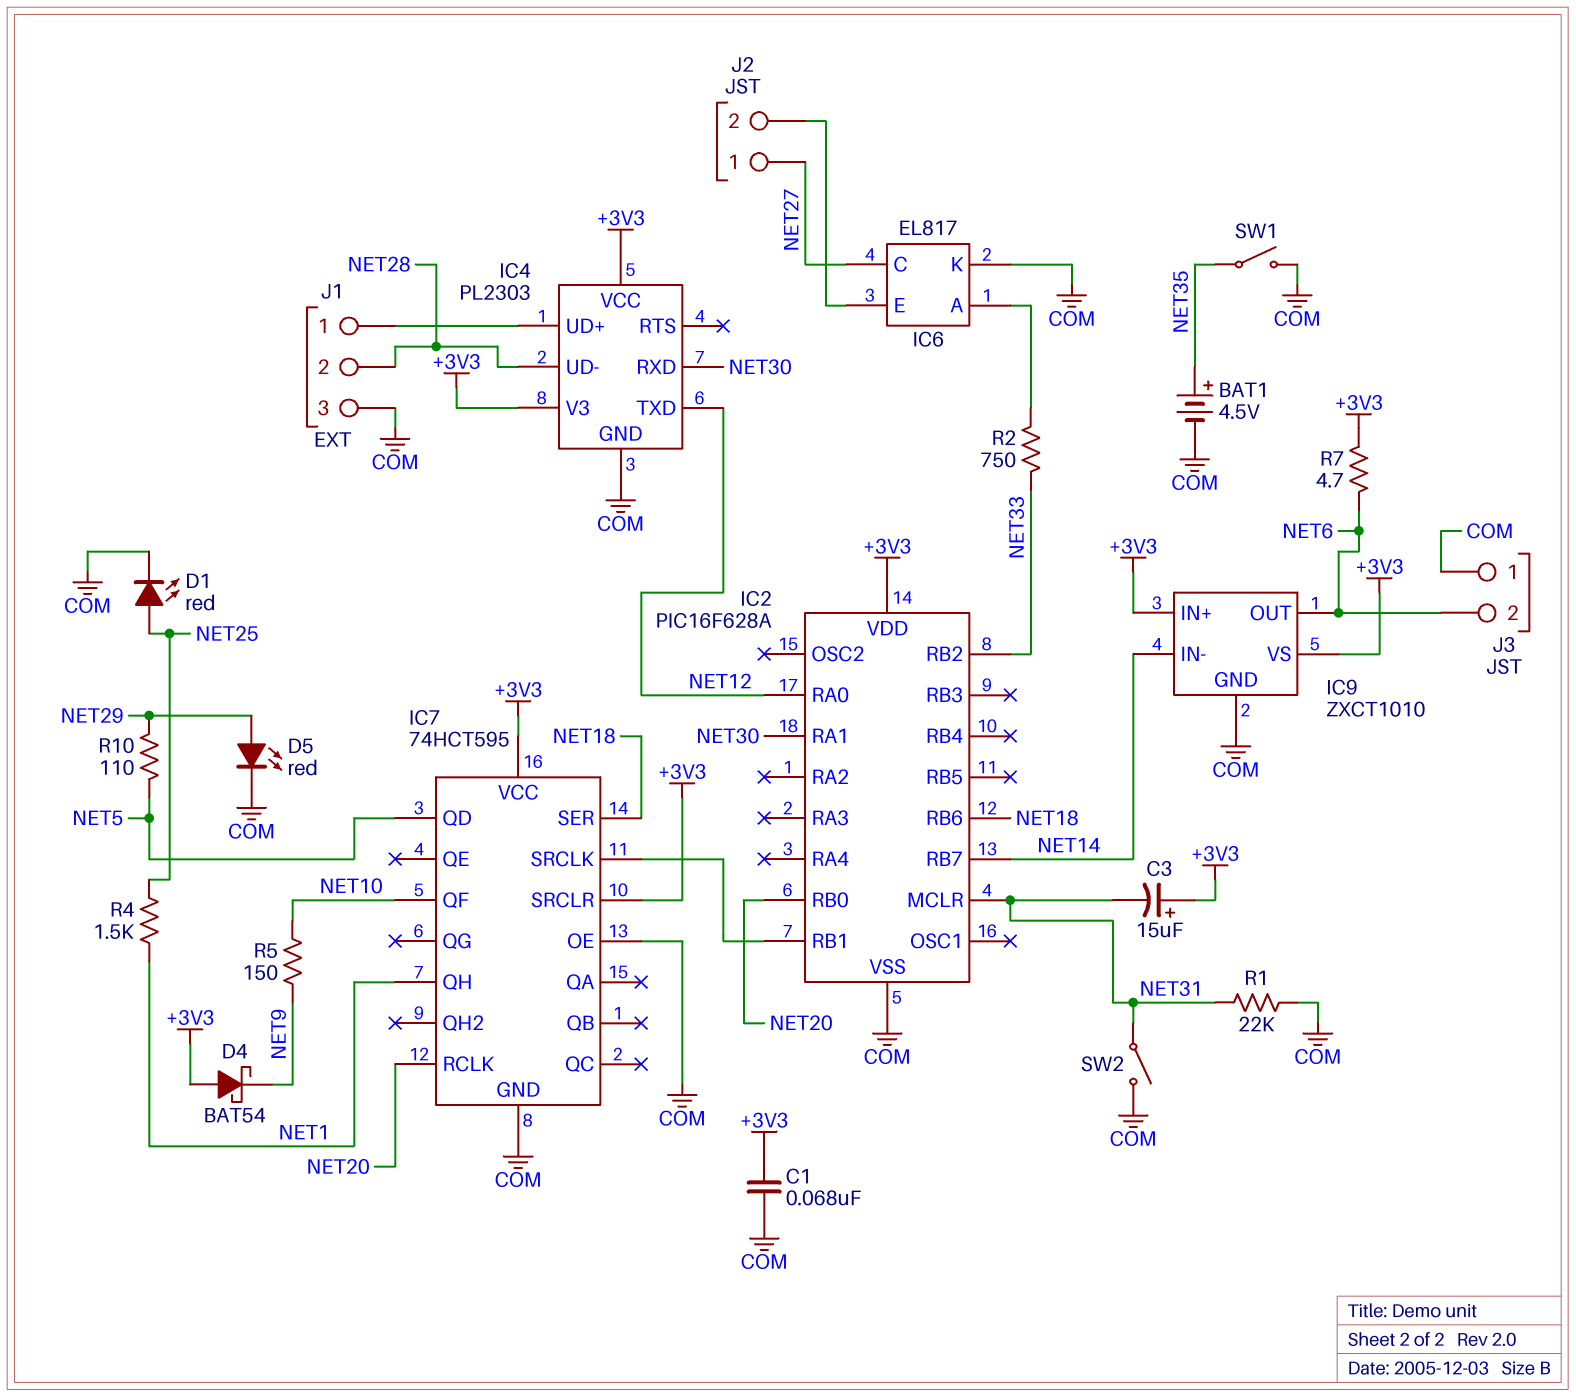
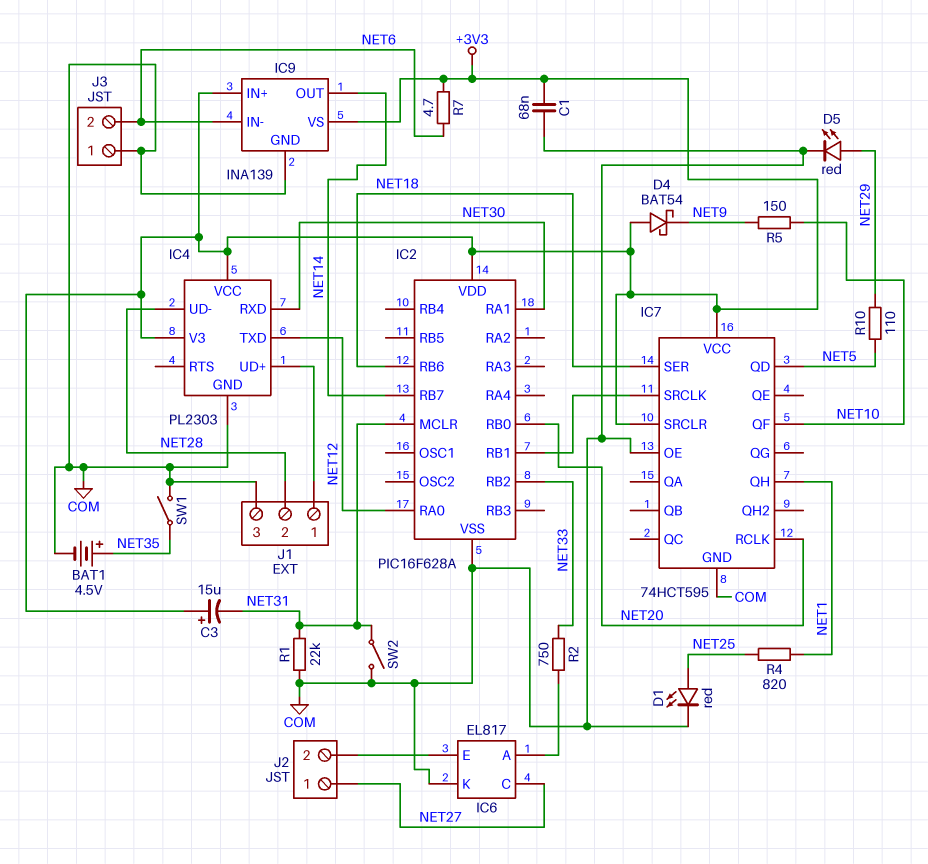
IC9: ZXCT1010 -> INA139
IC9 pin IN-: NET14 -> NET6
IC9 pin OUT: NET6 -> NET14
R4: 1.5k (NET1, NET25) -> 820 (NET1, NET25)

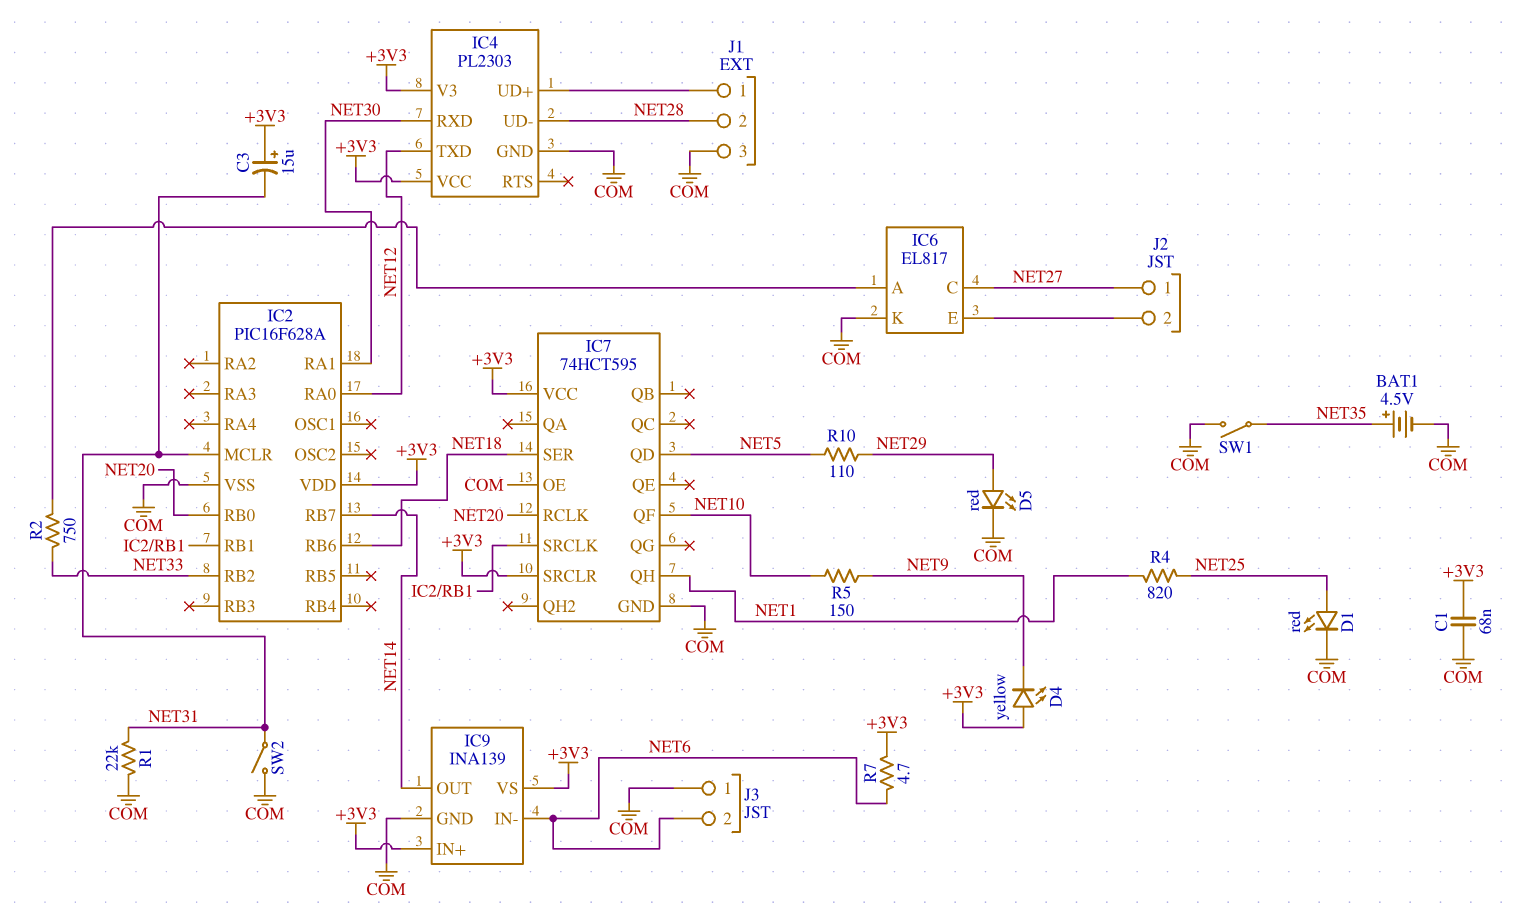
D4: schottky BAT54 (A +3V3, K NET9) -> LED yellow (A +3V3, K NET9)

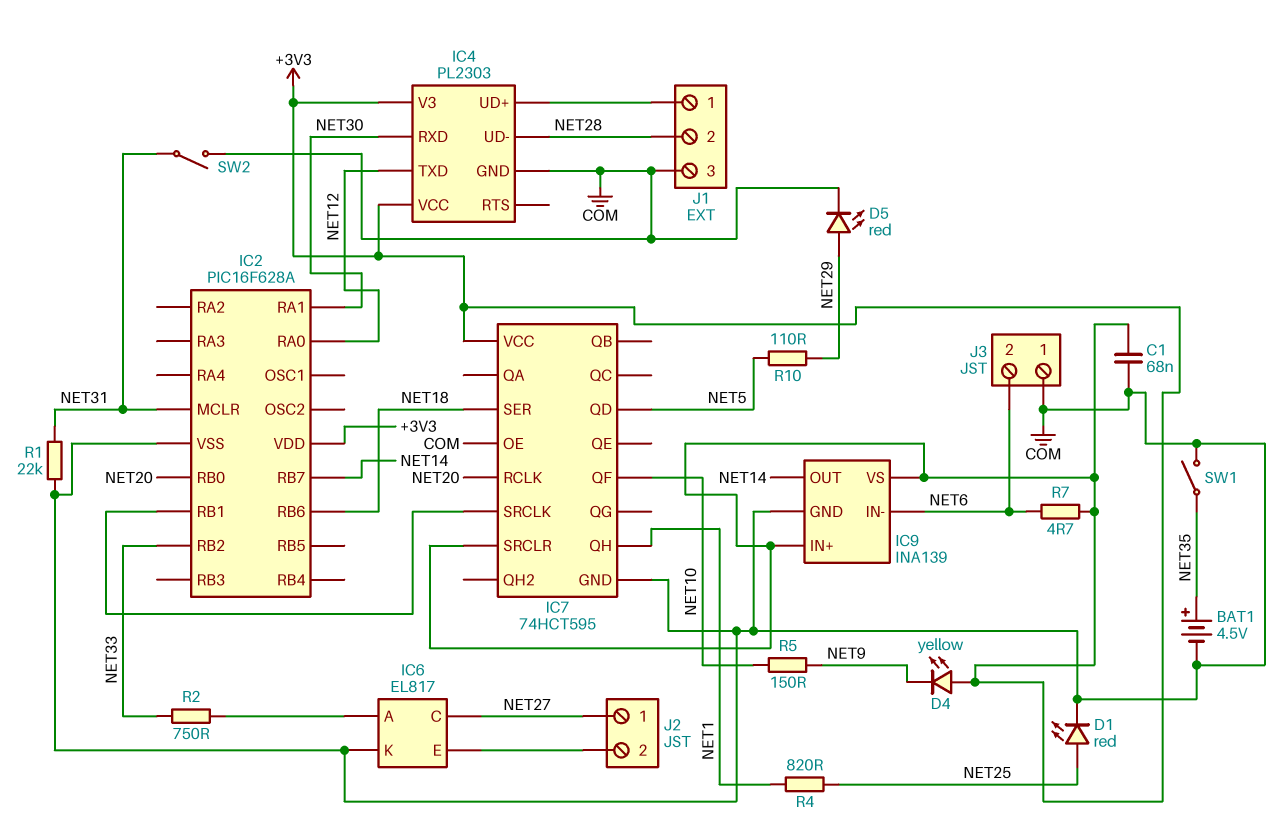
C3: 15uF (plus +3V3, minus NET31) -> none

